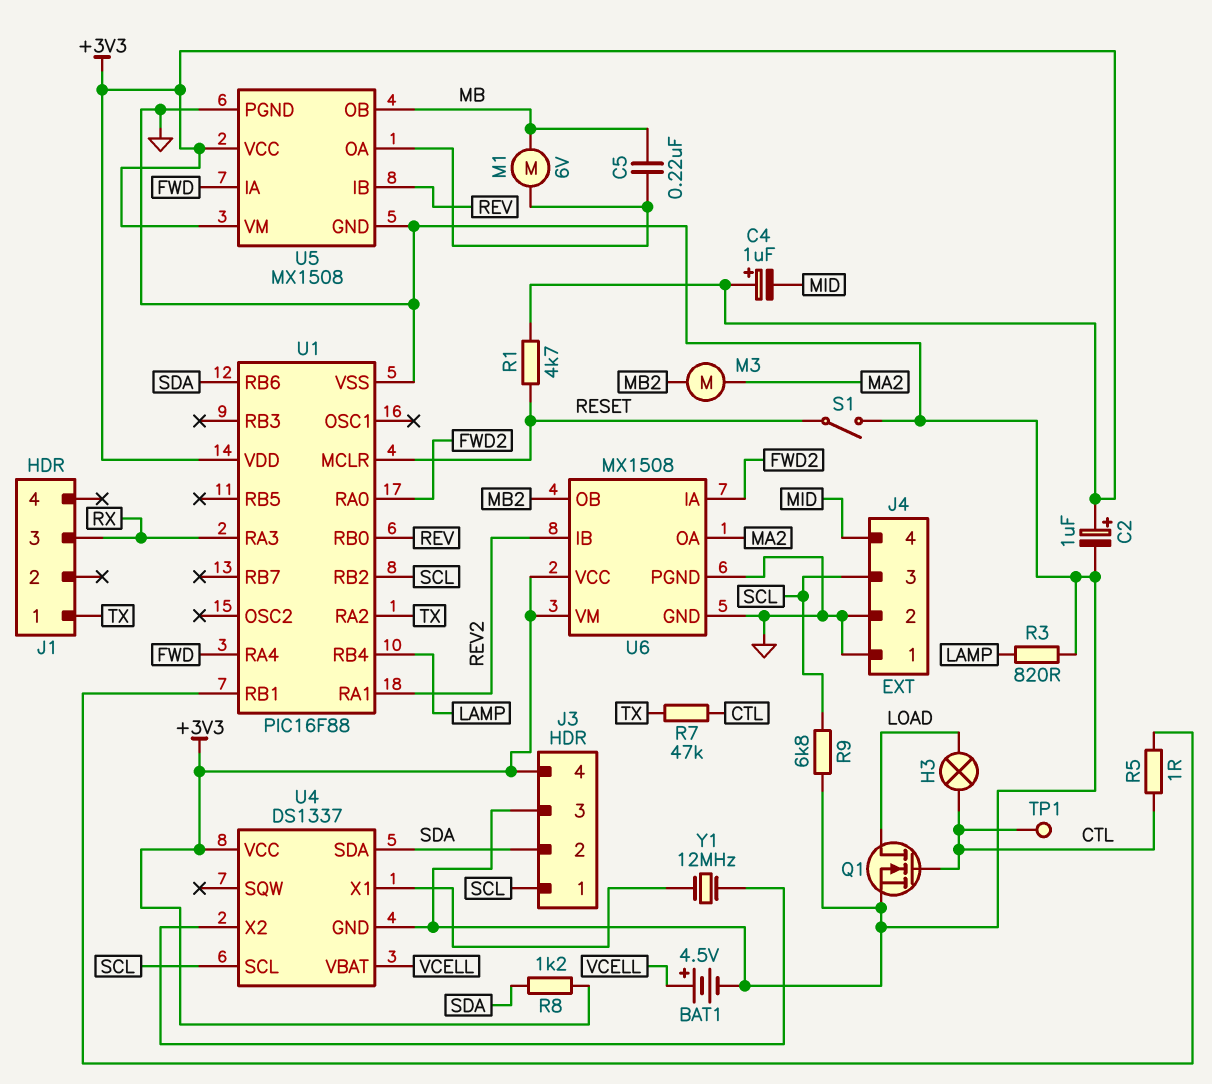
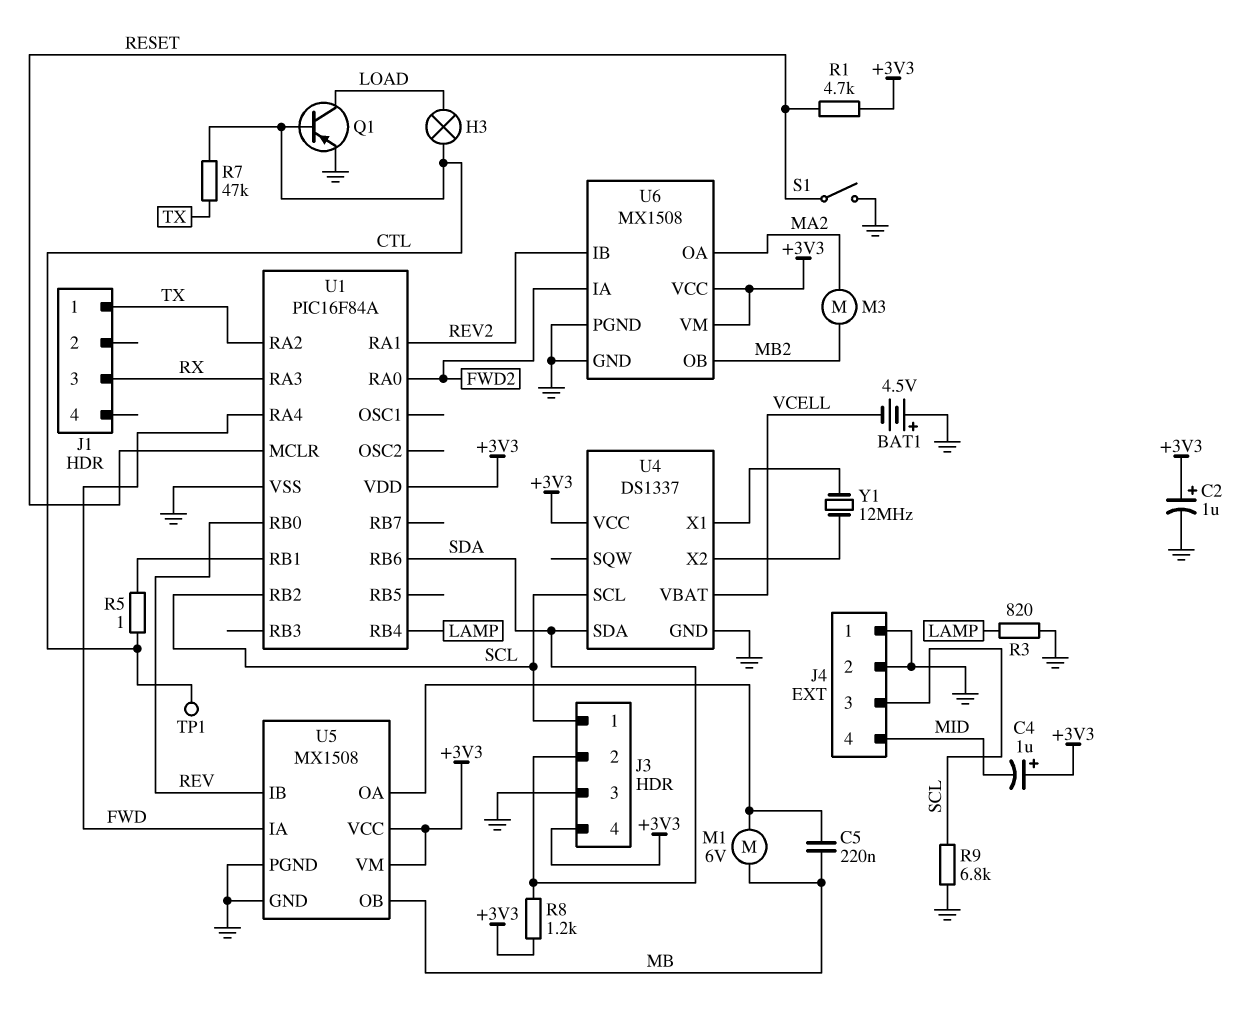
BAT1: 4.5V (plus VCELL, minus GND) -> 4.5V (plus GND, minus VCELL)
Q1: NMOS (G CTL, D LOAD, S GND) -> PNP (B CTL, C LOAD, E GND)
U1: PIC16F88 -> PIC16F84A

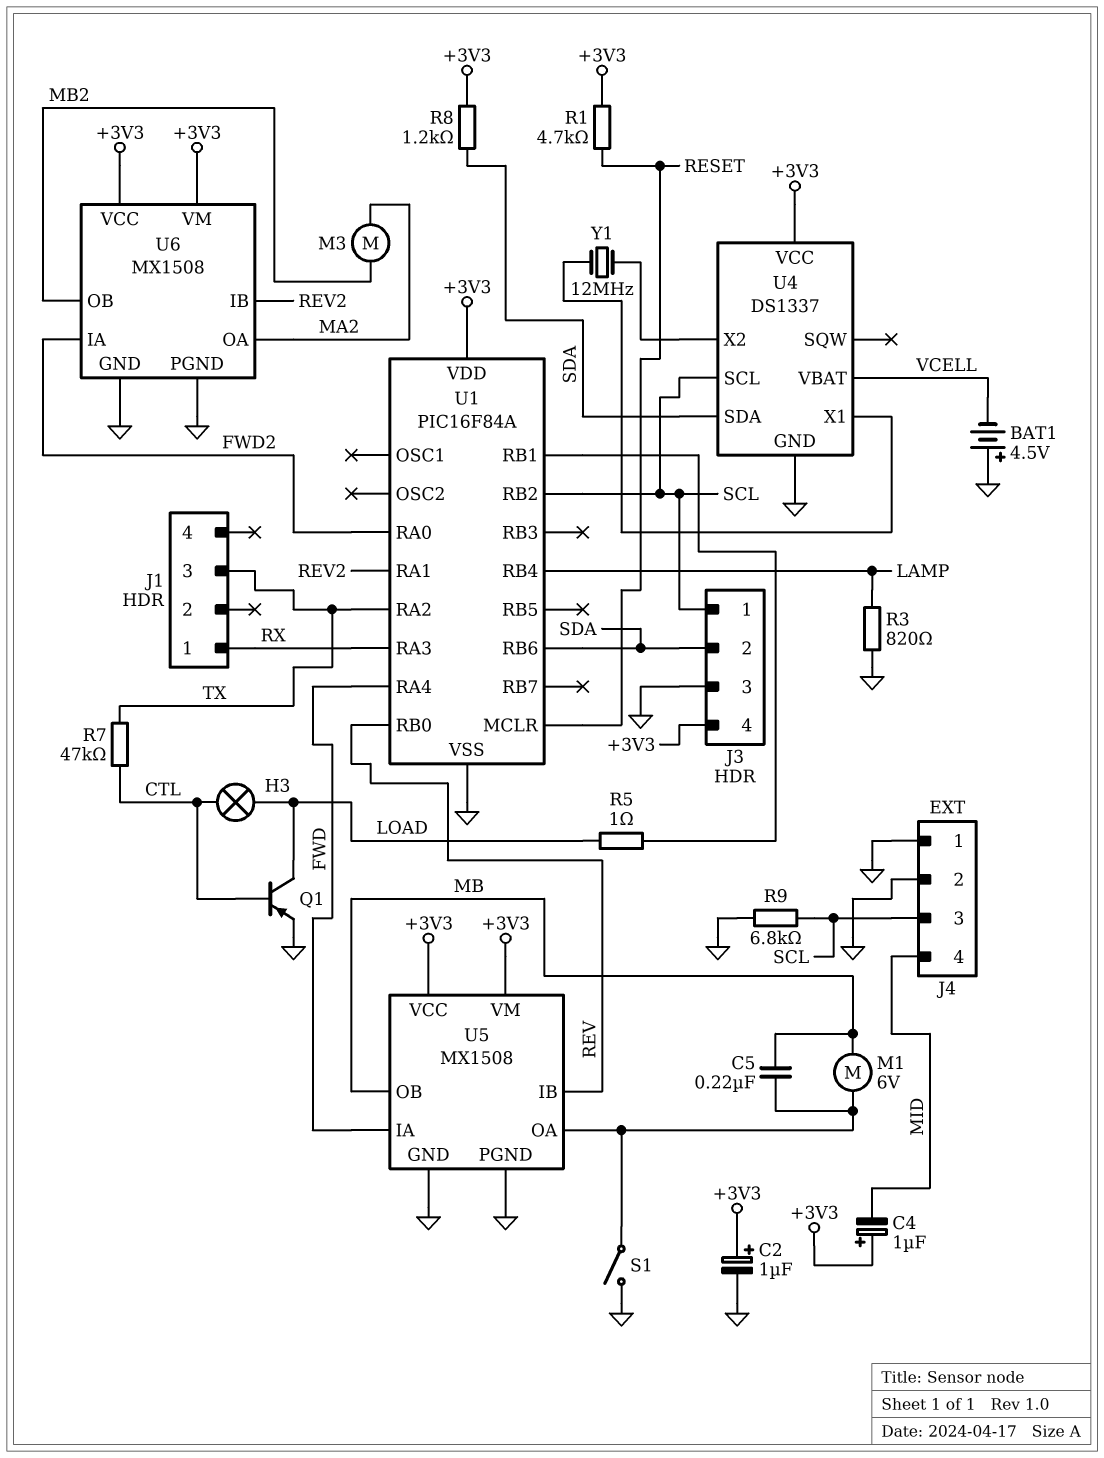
J1 pin 1: TX -> RX
J1 pin 3: RX -> TX
R5: 1 (CTL, U1/RB1) -> 1 (LOAD, U1/RB1)
S1: switch (GND, RESET) -> switch (GND, U5/OA)
TP1: test point (CTL) -> none

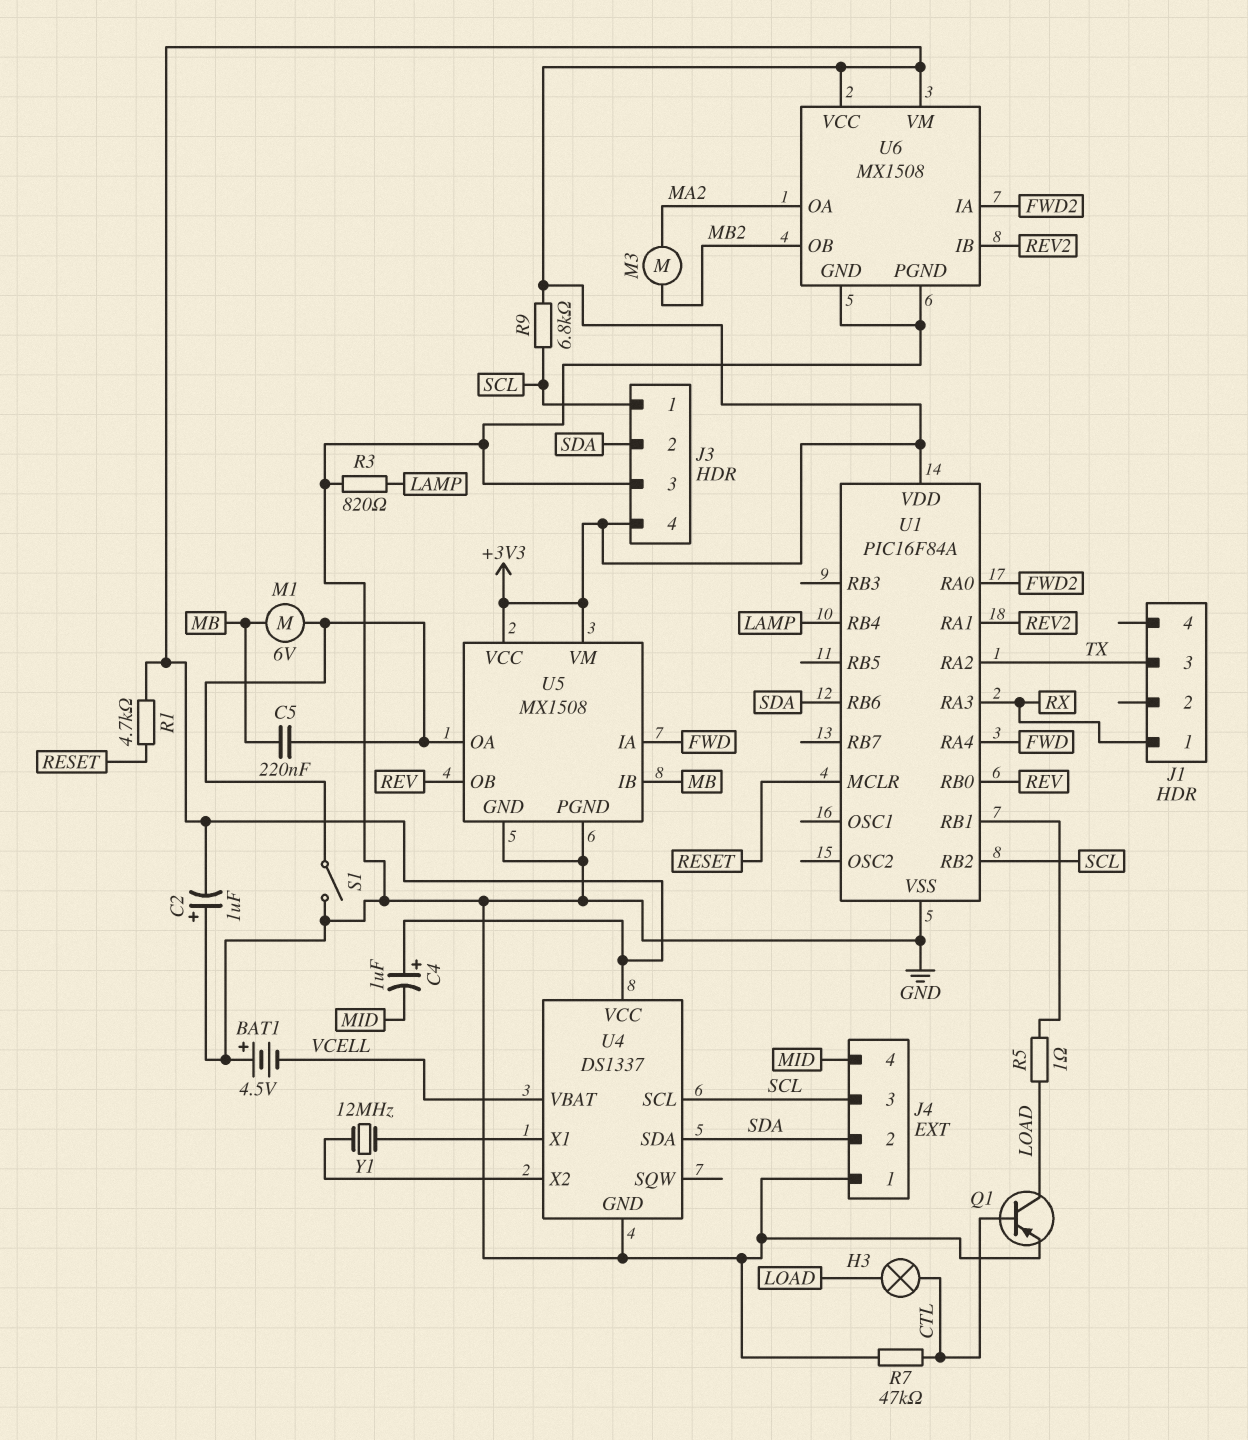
C2: 1uF (plus +3V3, minus GND) -> 1uF (plus GND, minus +3V3)
J4 pin 2: GND -> SDA
R7: 47k (CTL, TX) -> 47k (CTL, GND)
R8: 1.2k (+3V3, SDA) -> none
R9: 6.8k (GND, SCL) -> 6.8k (+3V3, SCL)
U5 pin IB: REV -> MB
U5 pin OB: MB -> REV

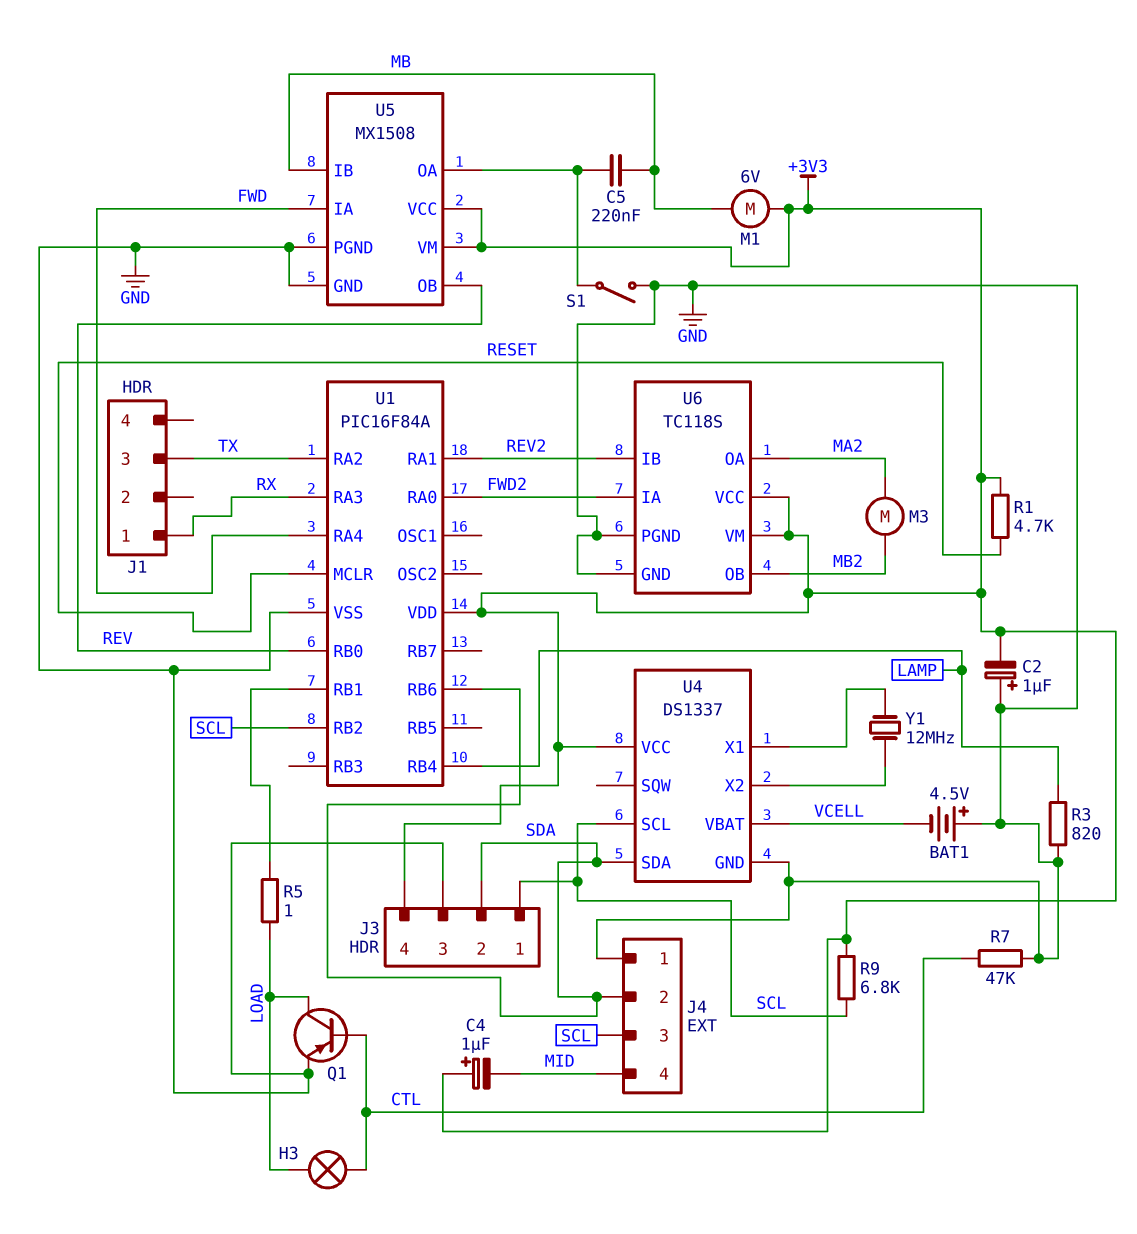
M1: motor 6V (MB, U5/OA) -> motor 6V (+3V3, MB)
U6: MX1508 -> TC118S

